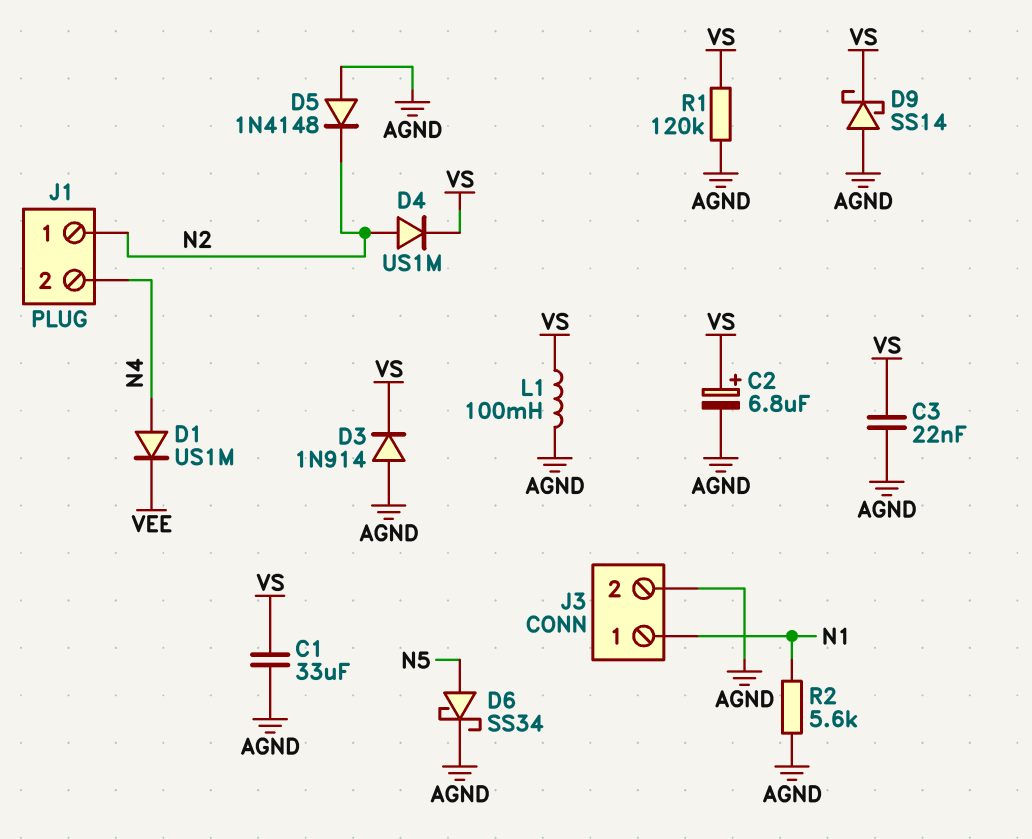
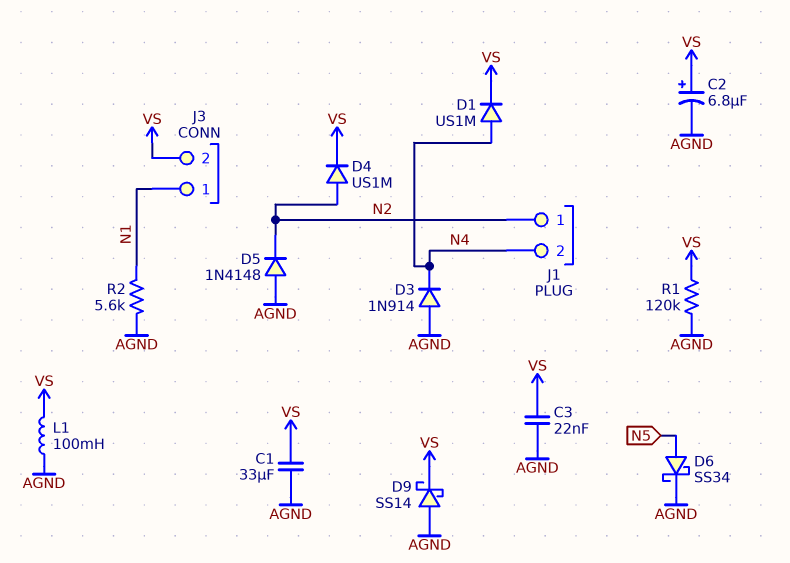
D1: diode US1M (A N4, K VEE) -> diode US1M (A N4, K VS)
D3: diode 1N914 (A AGND, K VS) -> diode 1N914 (A AGND, K N4)
J3 pin 2: AGND -> VS

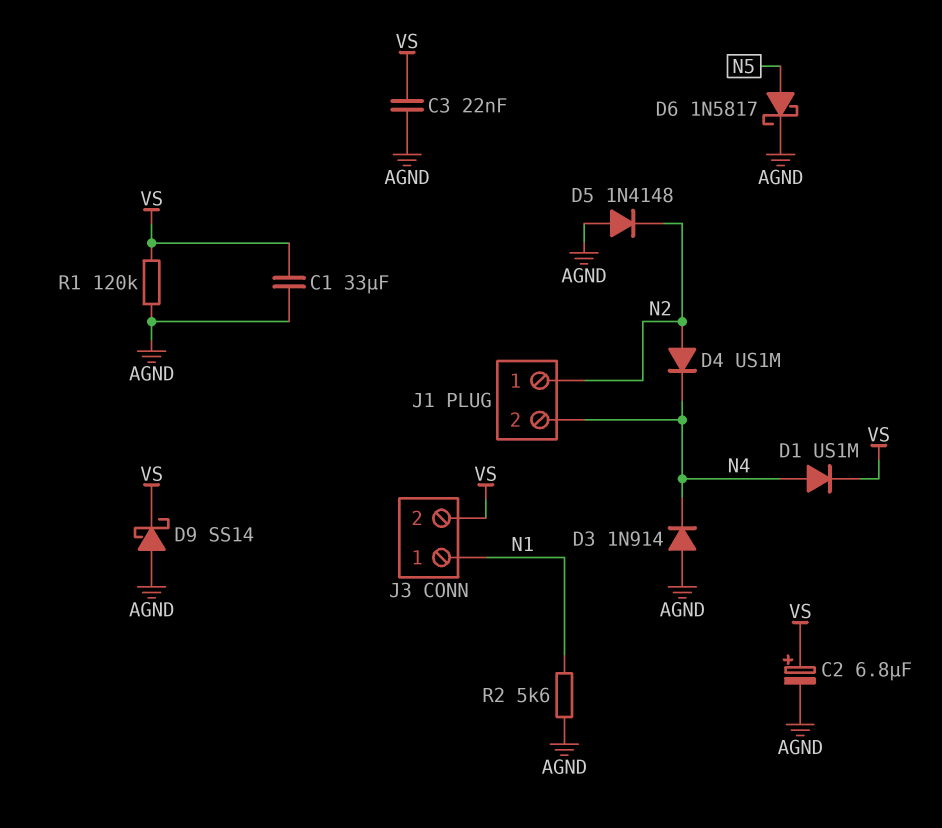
D4: diode US1M (A N2, K VS) -> diode US1M (A N2, K N4)
D6: schottky SS34 (A N5, K AGND) -> schottky 1N5817 (A N5, K AGND)
L1: 100mH (AGND, VS) -> none

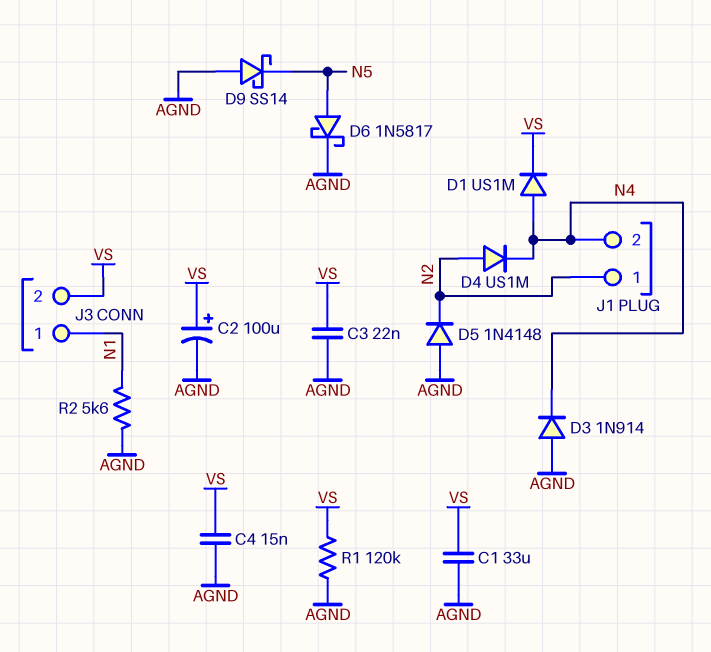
C2: 6.8uF (plus VS, minus AGND) -> 100uF (plus VS, minus AGND)
C4: none -> 15nF (AGND, VS)
D9: schottky SS14 (A AGND, K VS) -> schottky SS14 (A AGND, K N5)

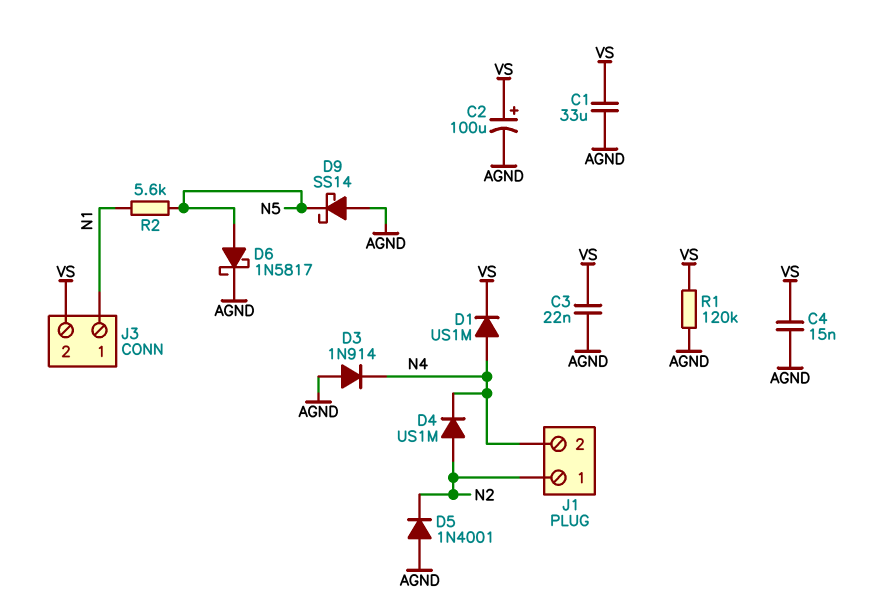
D5: diode 1N4148 (A AGND, K N2) -> diode 1N4001 (A AGND, K N2)
R2: 5.6k (AGND, N1) -> 5.6k (N1, N5)

